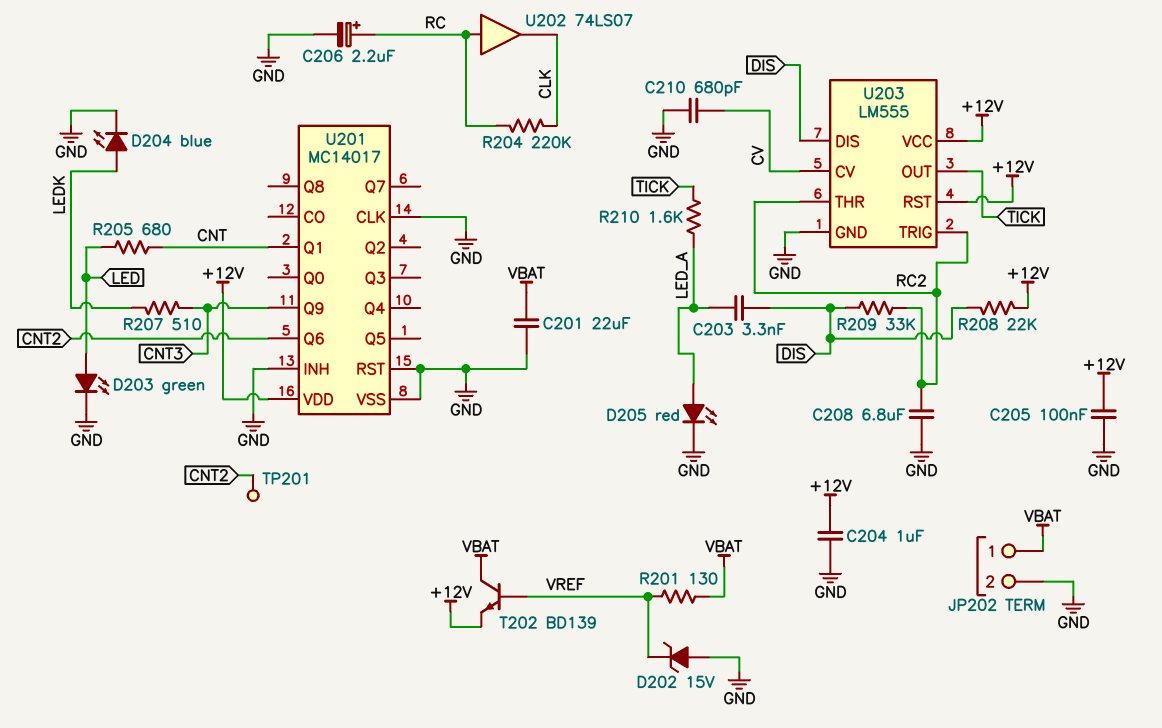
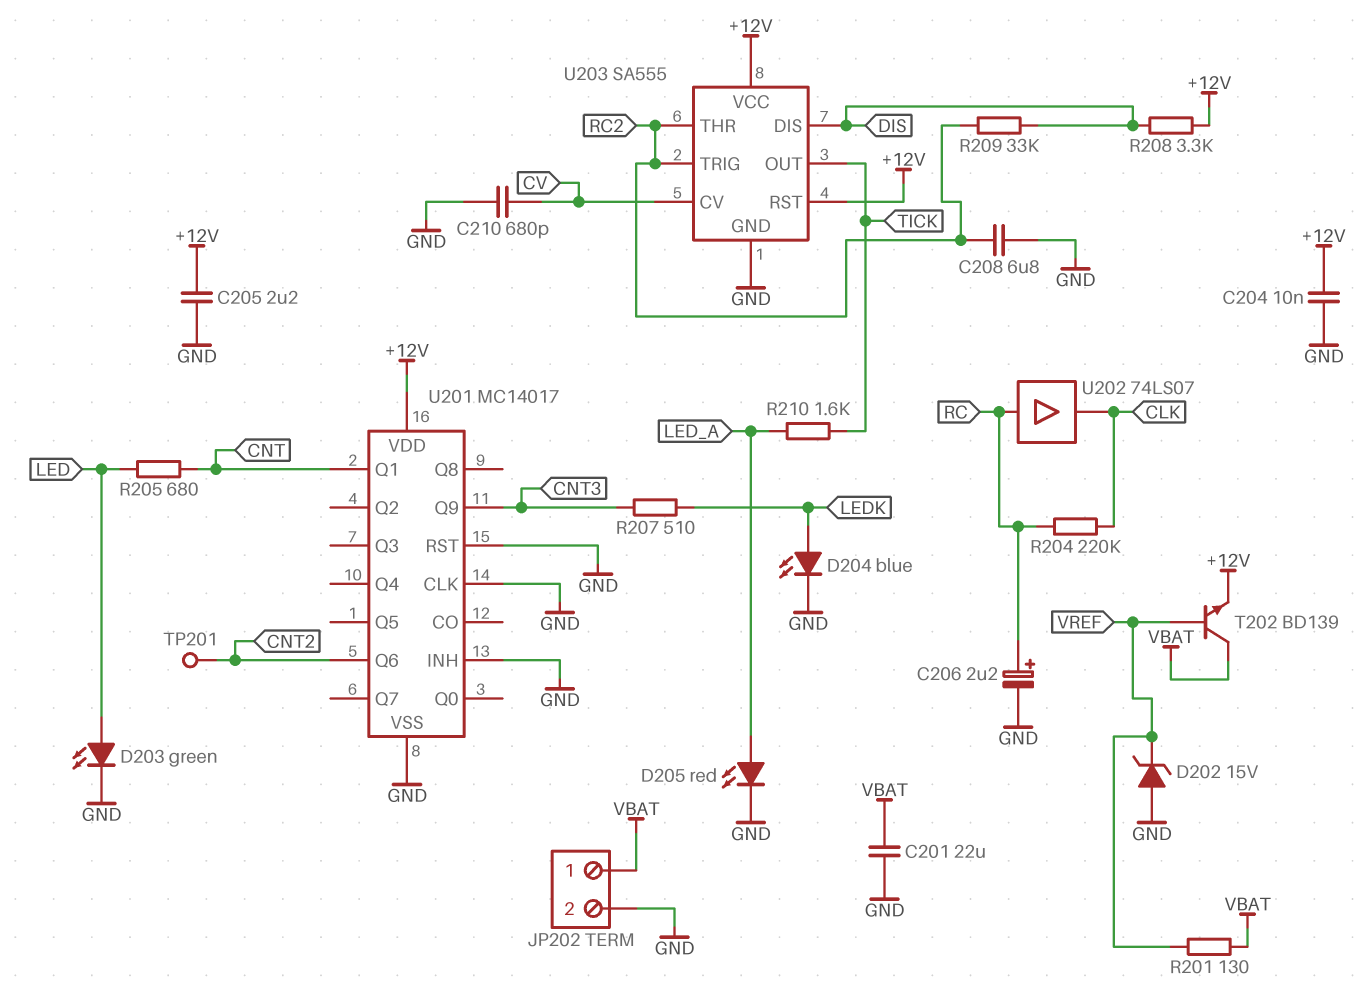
C203: 3.3nF (DIS, LED_A) -> none
C204: 1uF (+12V, GND) -> 10nF (+12V, GND)
C205: 100nF (+12V, GND) -> 2.2uF (+12V, GND)
R208: 22k (+12V, DIS) -> 3.3k (+12V, DIS)
U203: LM555 -> SA555

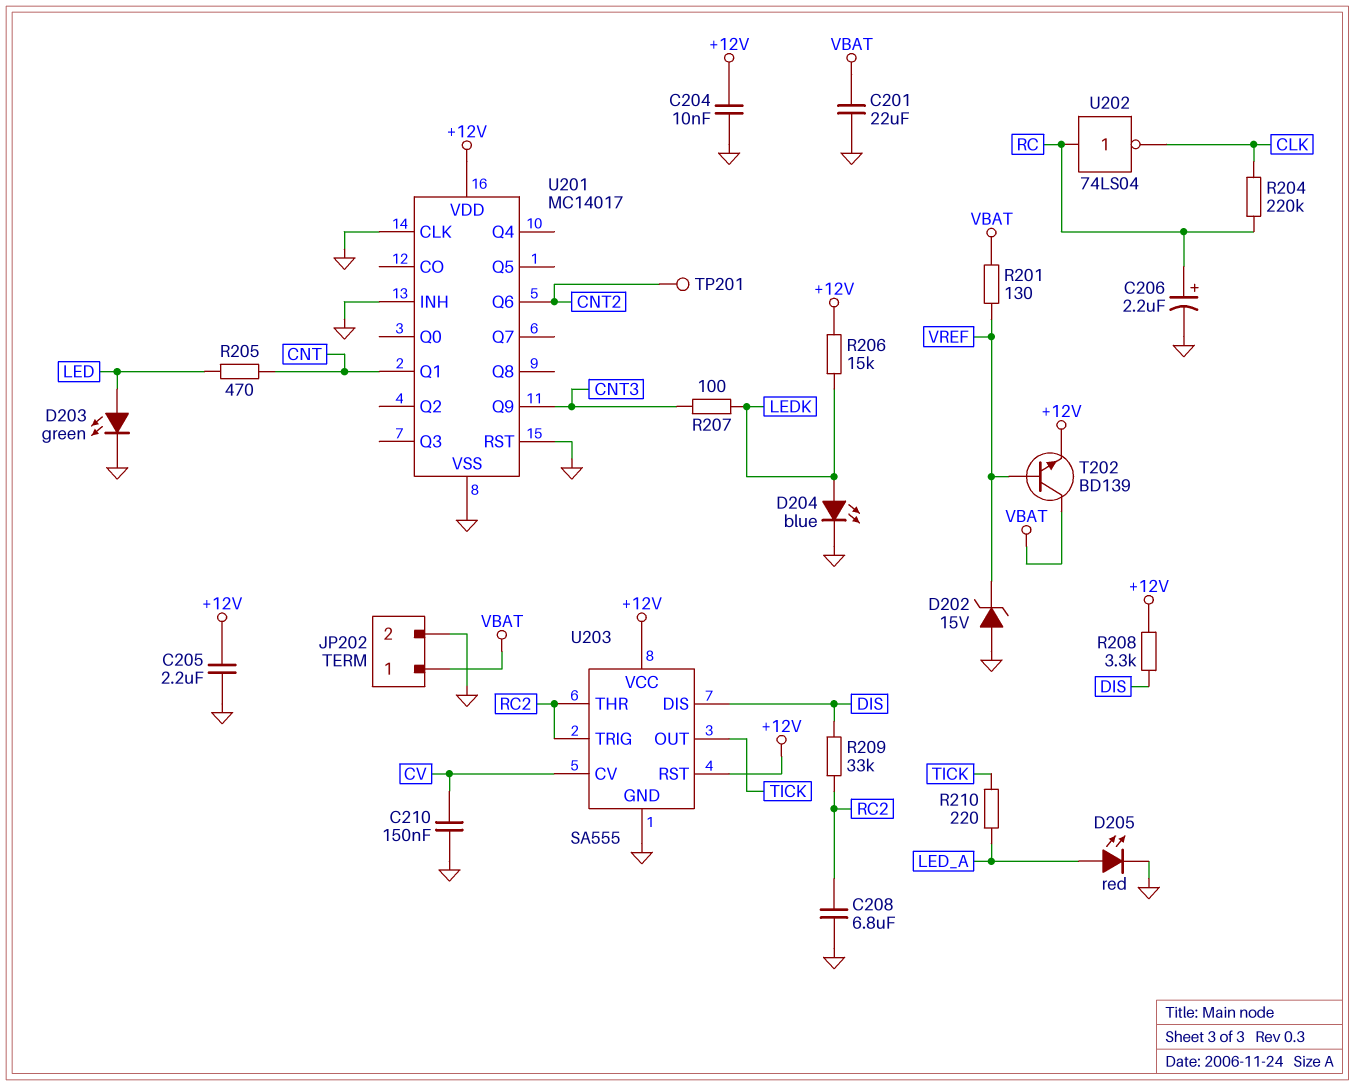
C210: 680pF (CV, GND) -> 150nF (CV, GND)
R205: 680 (CNT, LED) -> 470 (CNT, LED)
R206: none -> 15k (+12V, LEDK)
R207: 510 (CNT3, LEDK) -> 100 (CNT3, LEDK)
R210: 1.6k (LED_A, TICK) -> 220 (LED_A, TICK)
U202: buffer 74LS07 (in RC, out CLK) -> NOT 74LS04 (in RC, out CLK)

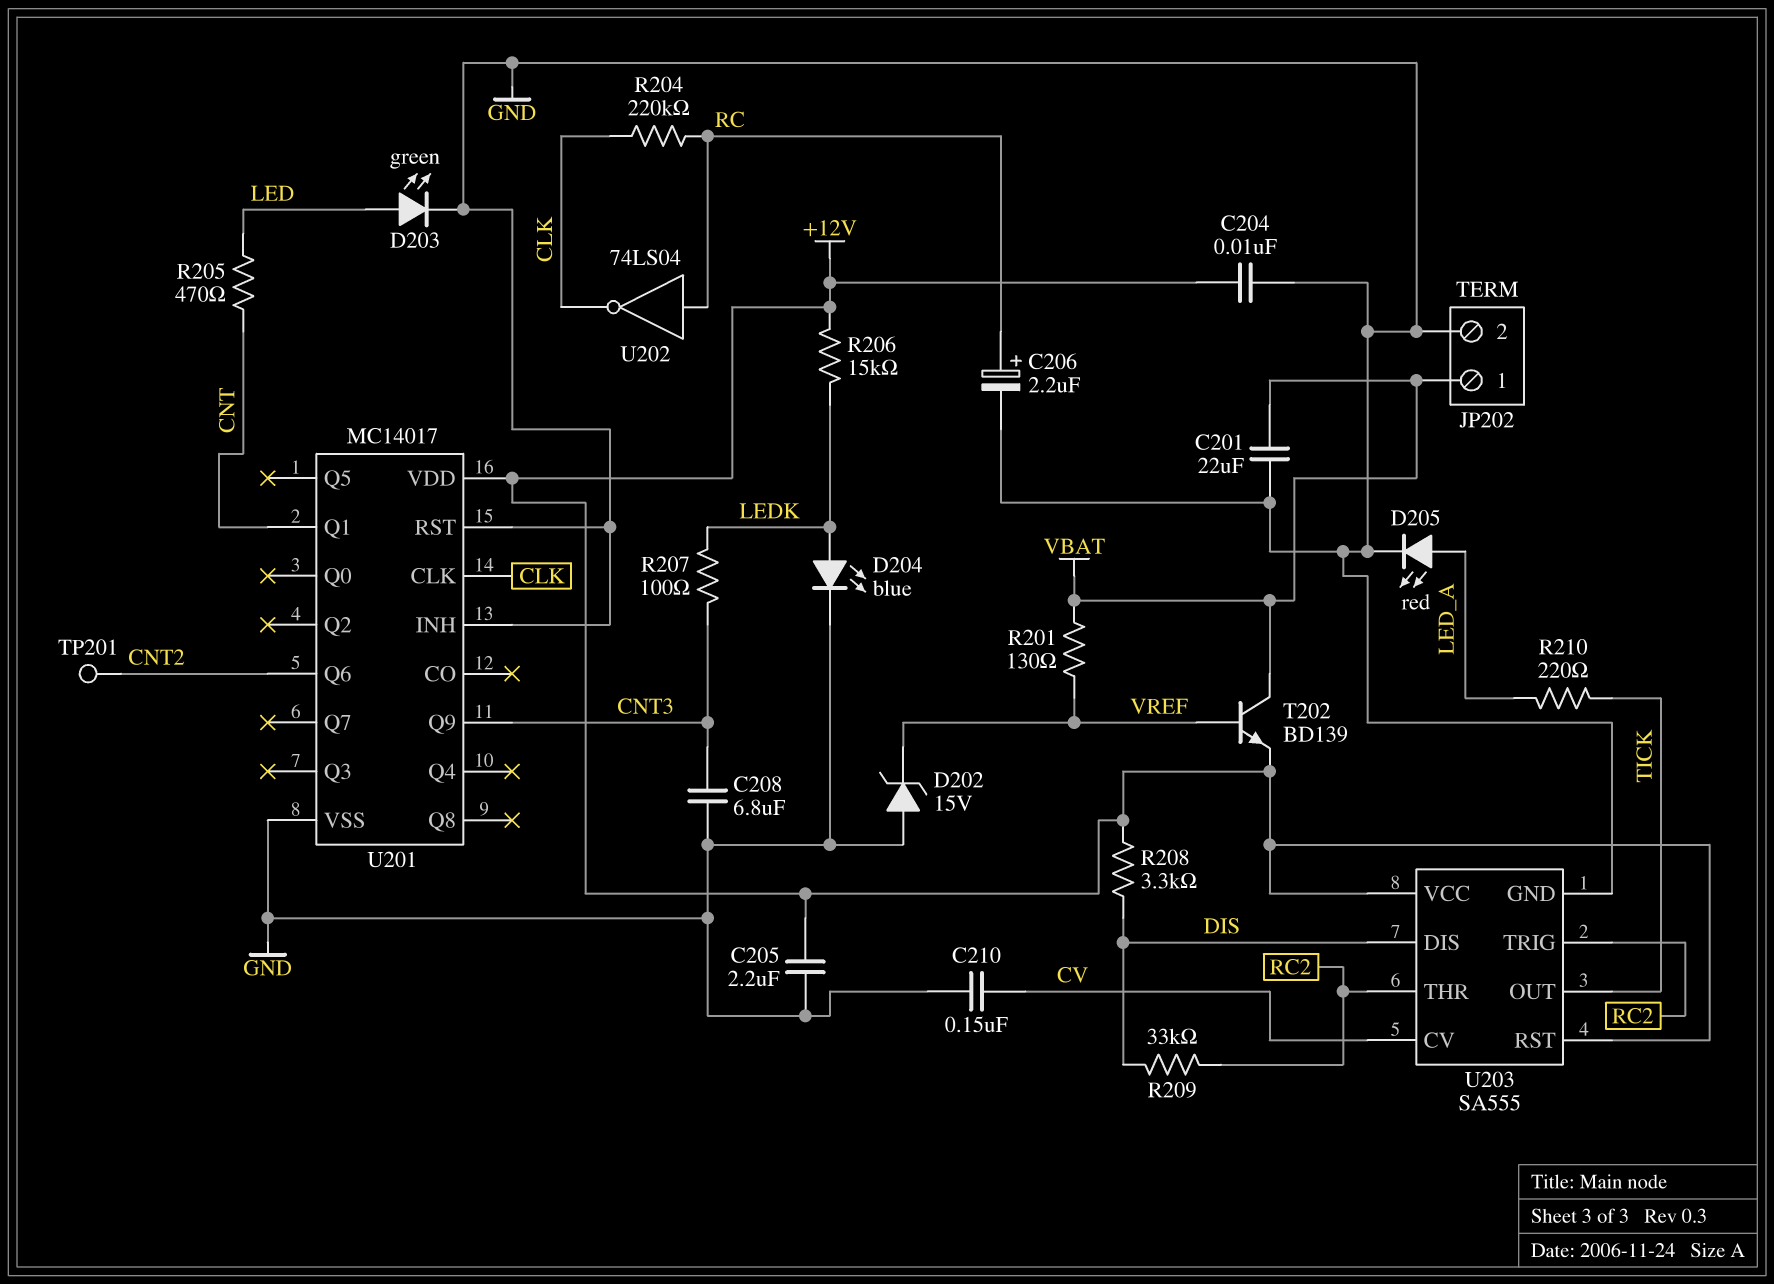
C208: 6.8uF (GND, RC2) -> 6.8uF (CNT3, GND)
U201 pin CLK: GND -> CLK

